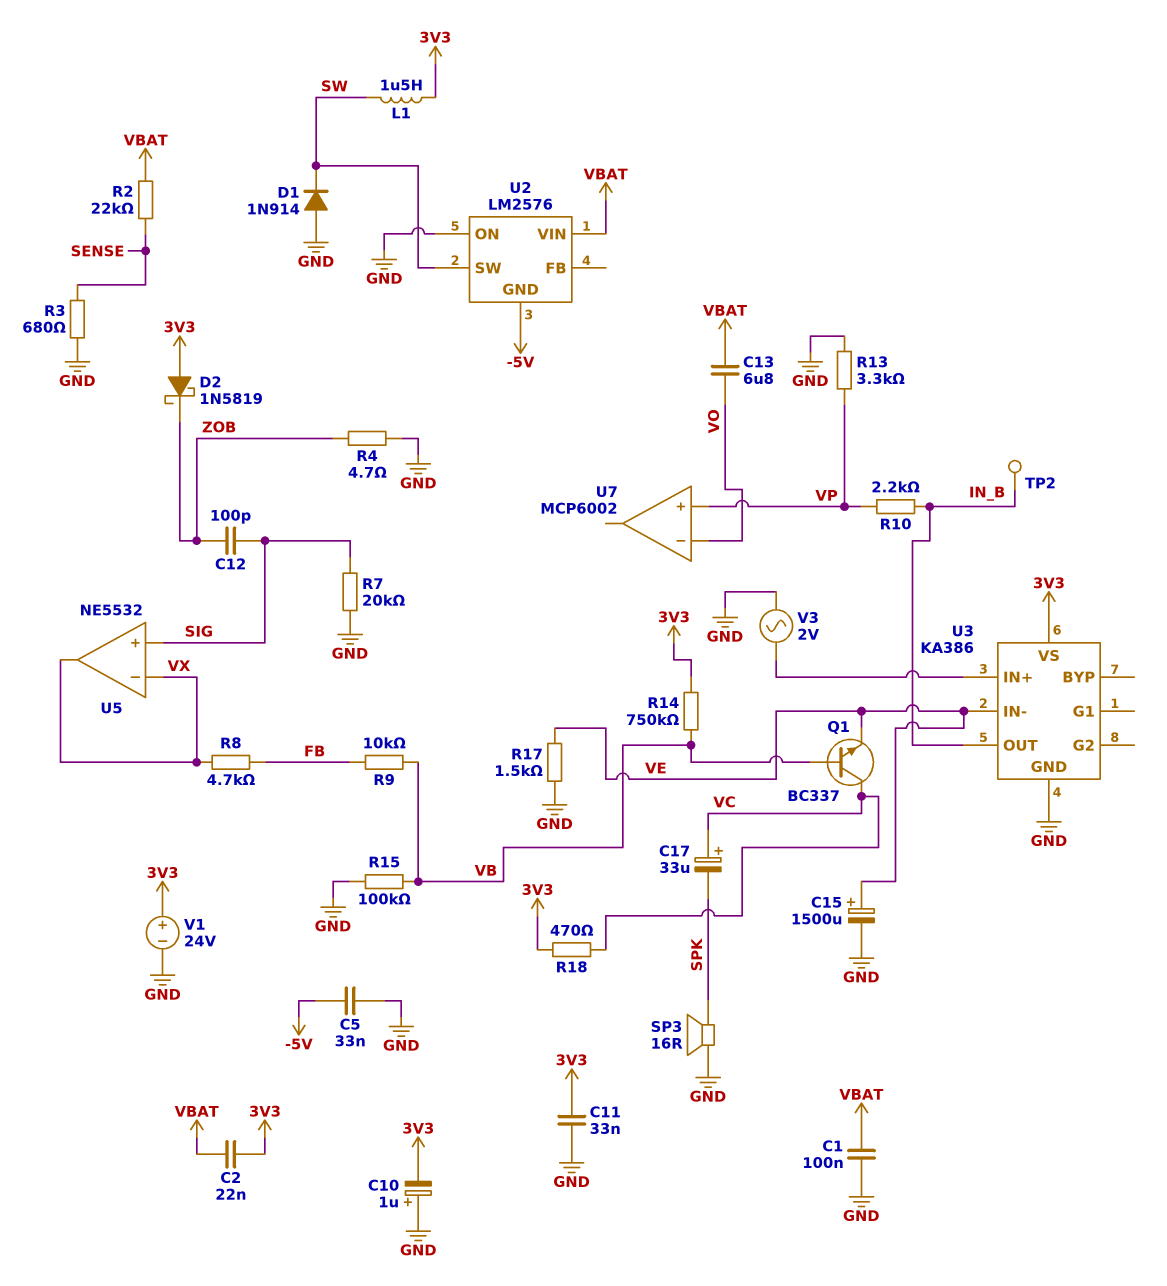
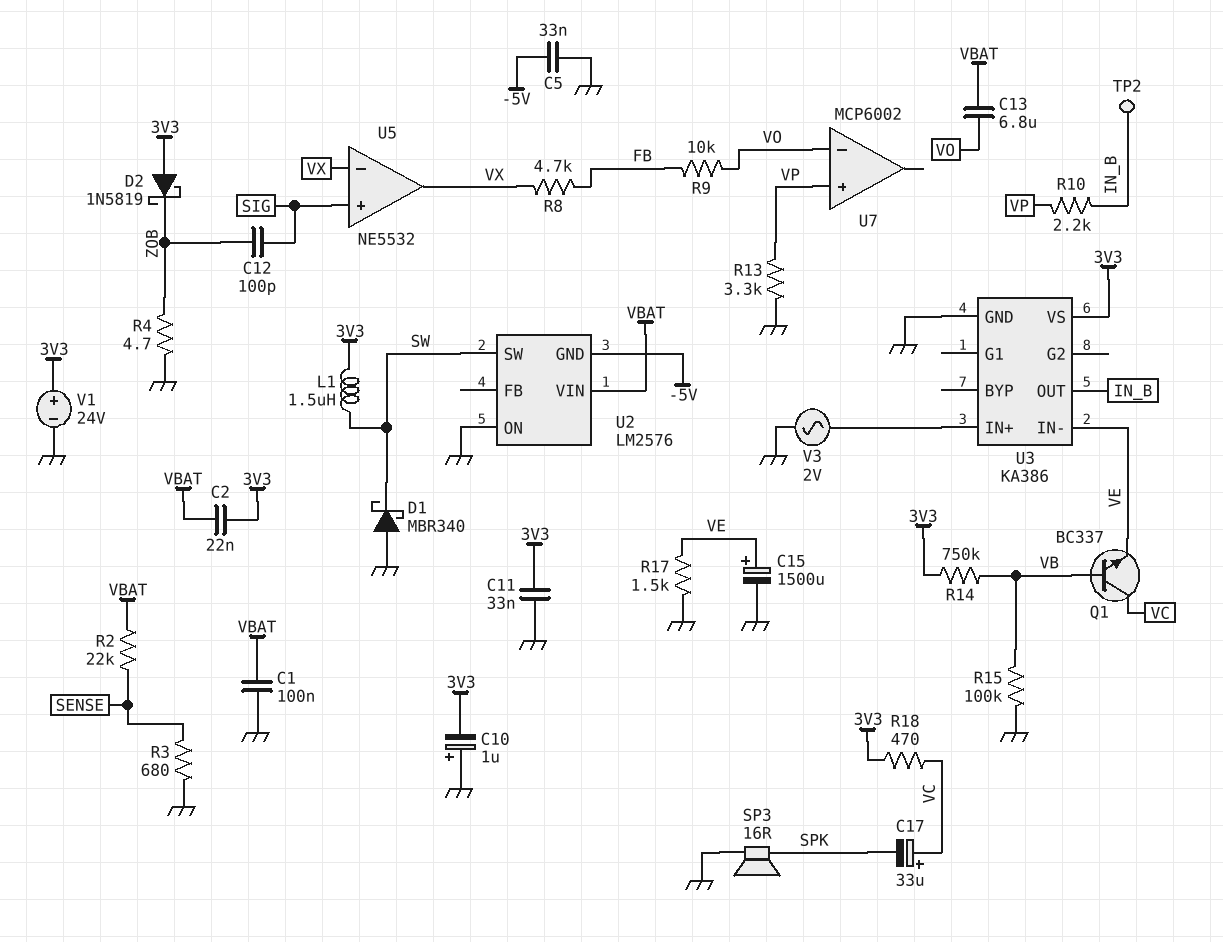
D1: diode 1N914 (A GND, K SW) -> schottky MBR340 (A GND, K SW)
R7: 20k (GND, SIG) -> none
R9: 10k (FB, VB) -> 10k (FB, VO)

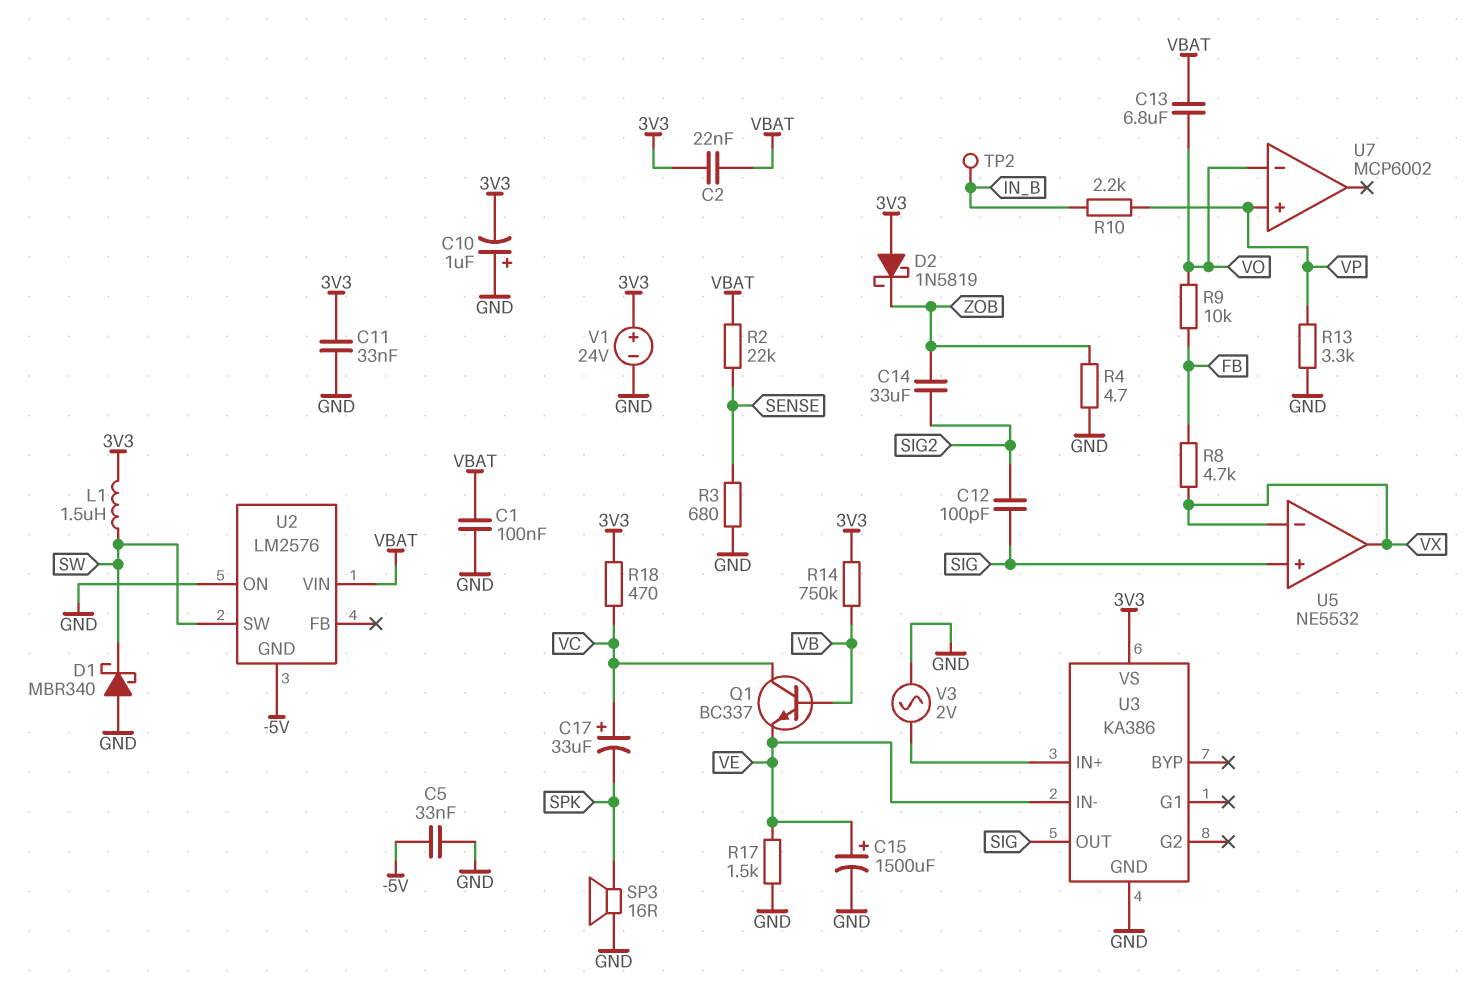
C12: 100pF (SIG, ZOB) -> 100pF (SIG, SIG2)
C14: none -> 33uF (SIG2, ZOB)
R15: 100k (GND, VB) -> none
U3 pin OUT: IN_B -> SIG

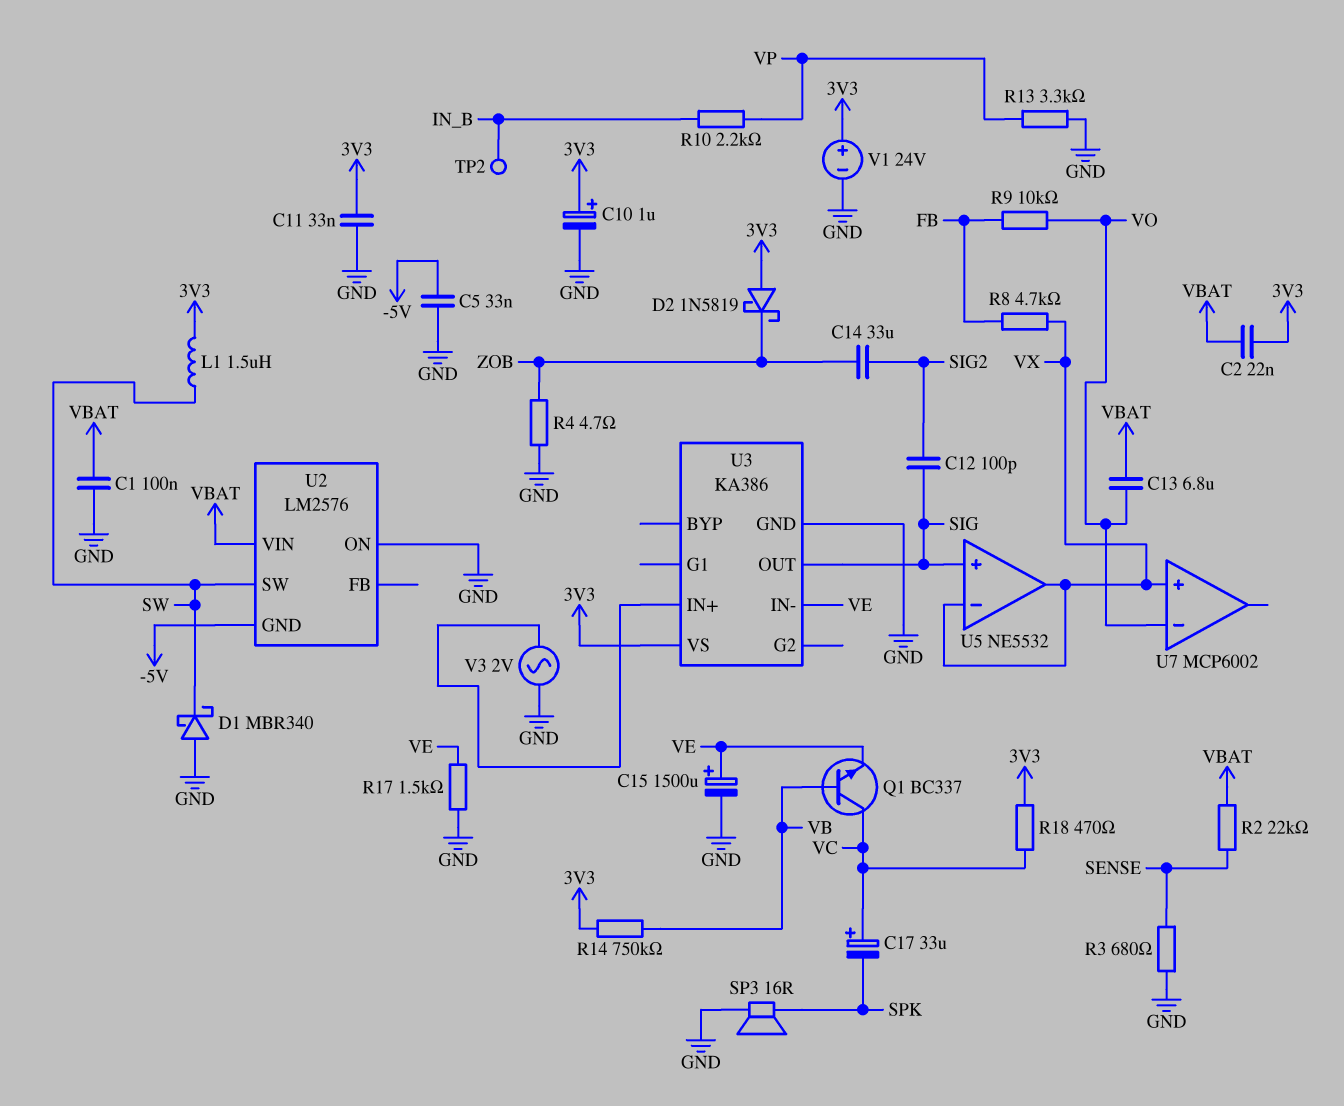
C10: 1uF (plus GND, minus 3V3) -> 1uF (plus 3V3, minus GND)
U7 pin in+: VP -> VX

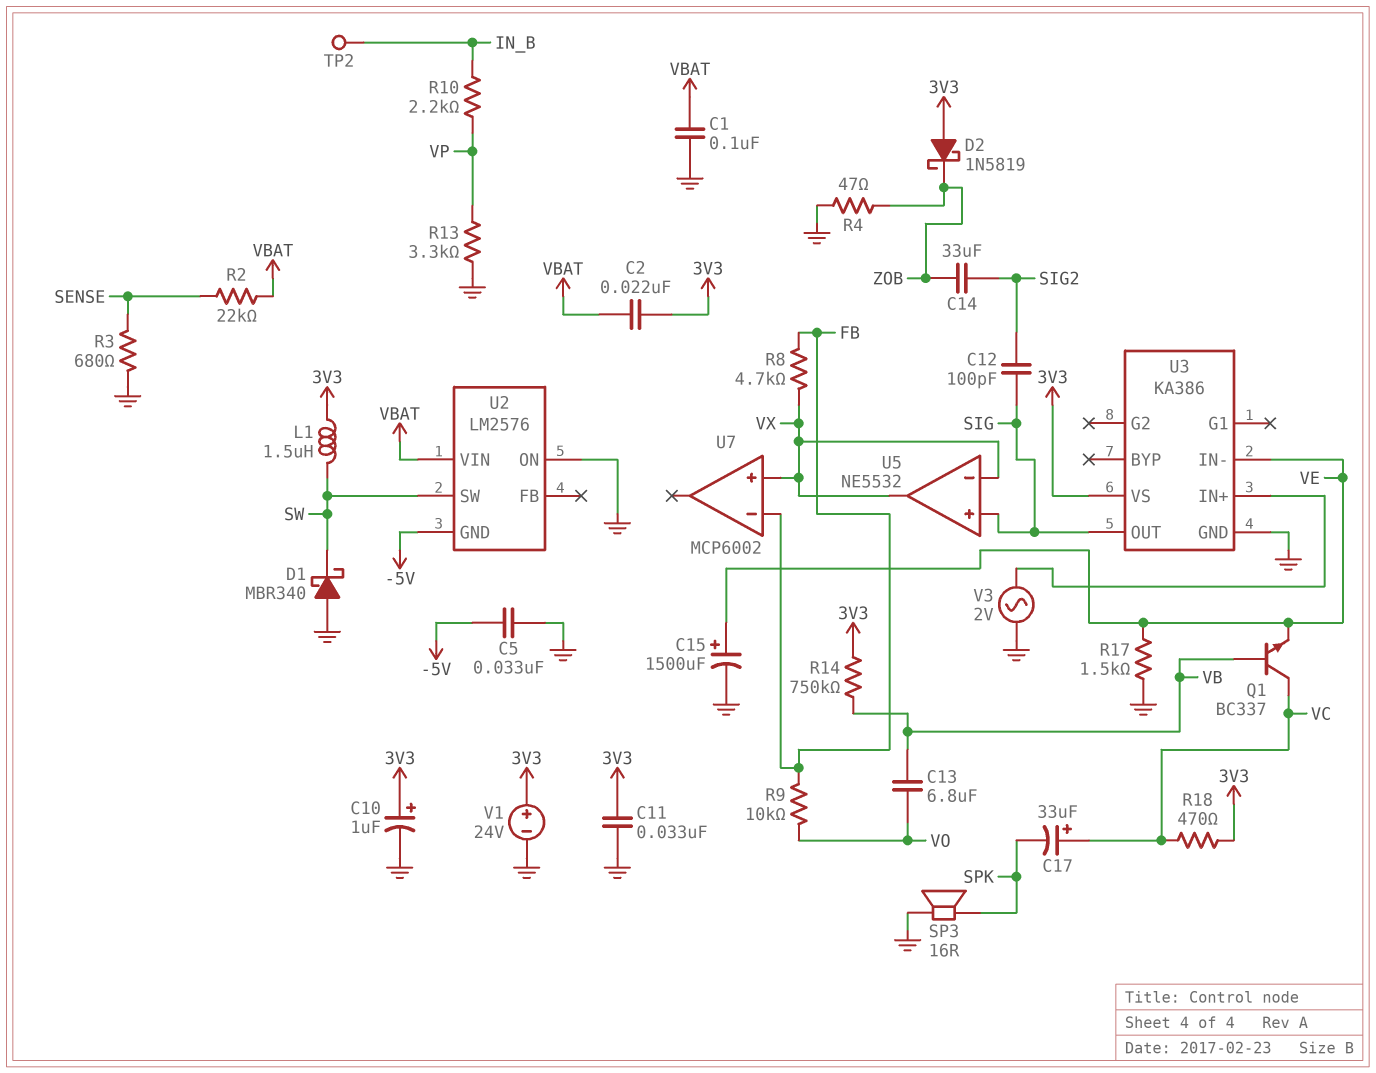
C13: 6.8uF (VBAT, VO) -> 6.8uF (VB, VO)
R4: 4.7 (GND, ZOB) -> 47 (GND, ZOB)
U7 pin in-: VO -> FB

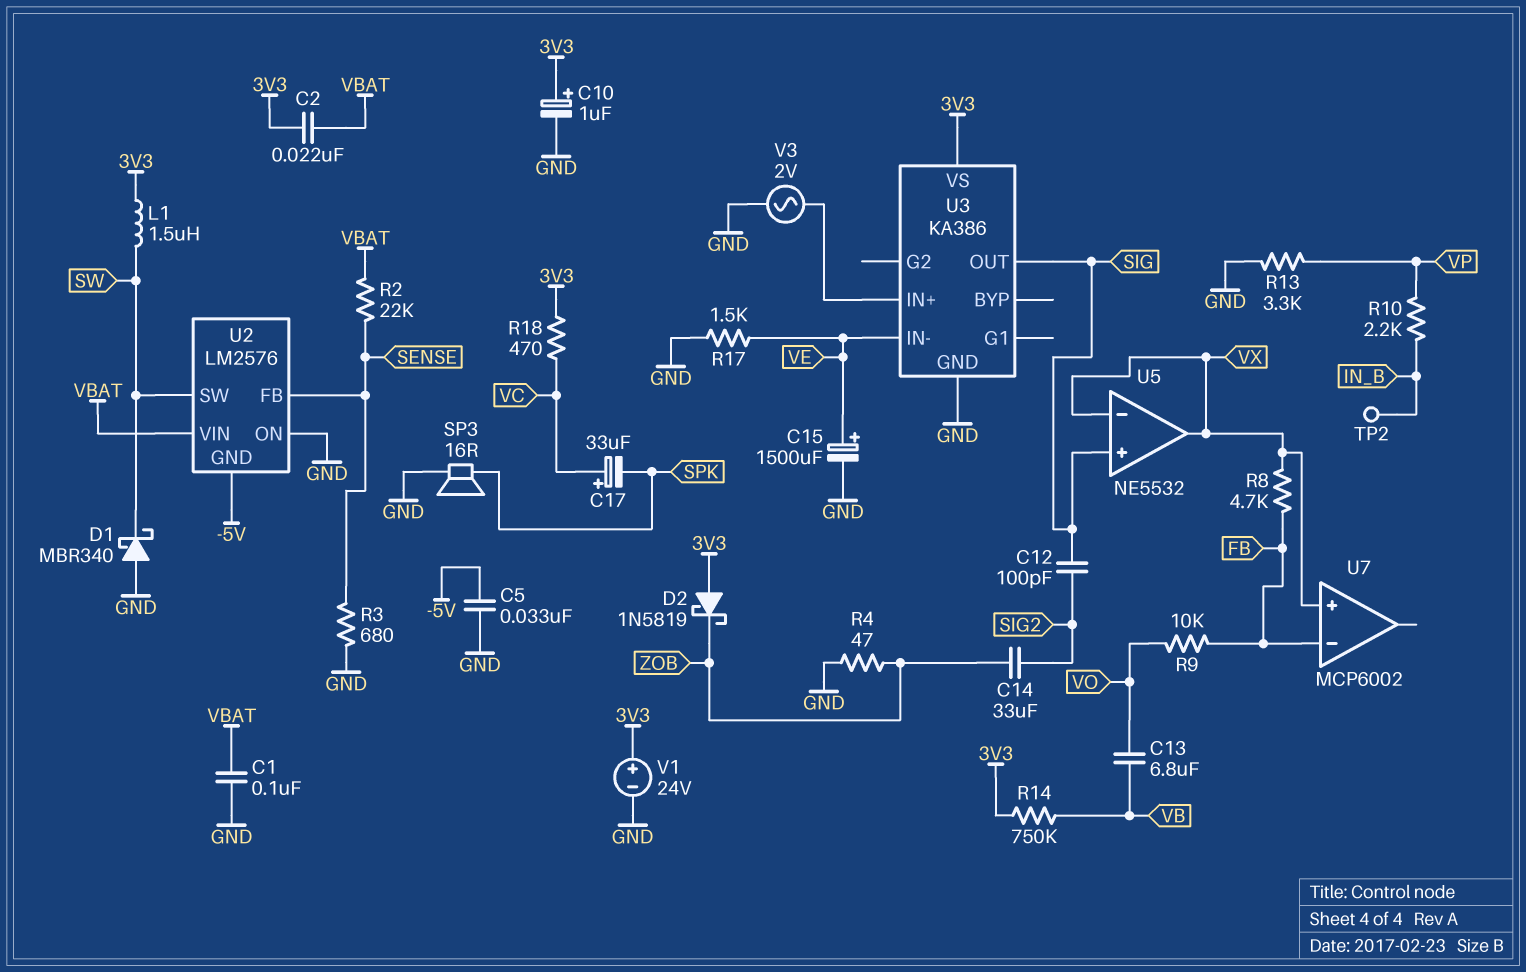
C11: 33nF (3V3, GND) -> none
Q1: NPN BC337 (B VB, C VC, E VE) -> none
U2 pin FB: none -> SENSE

